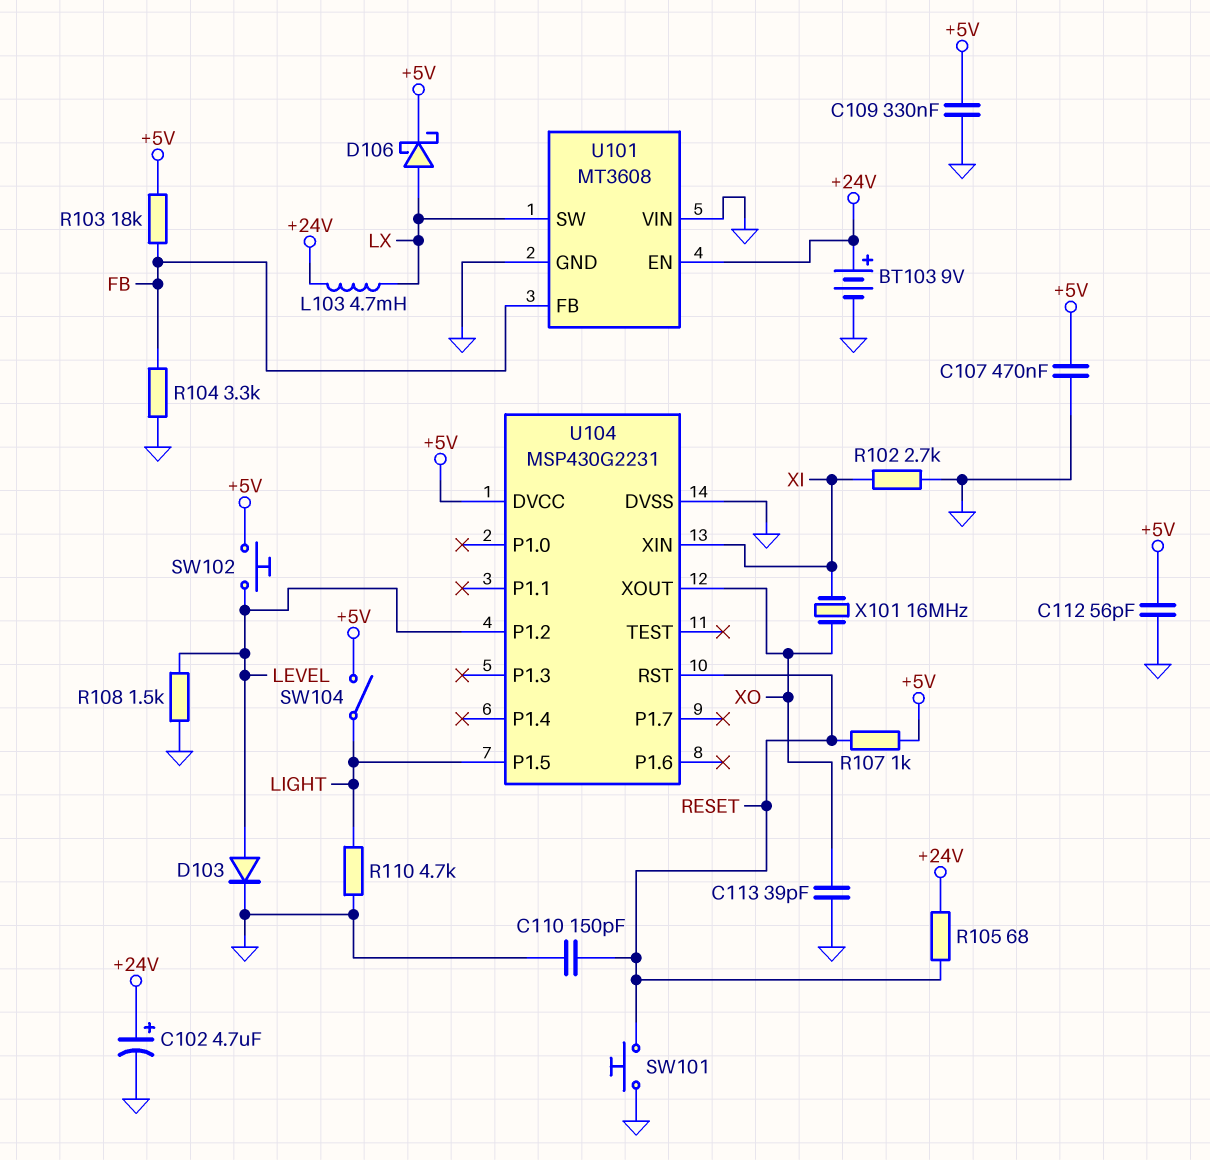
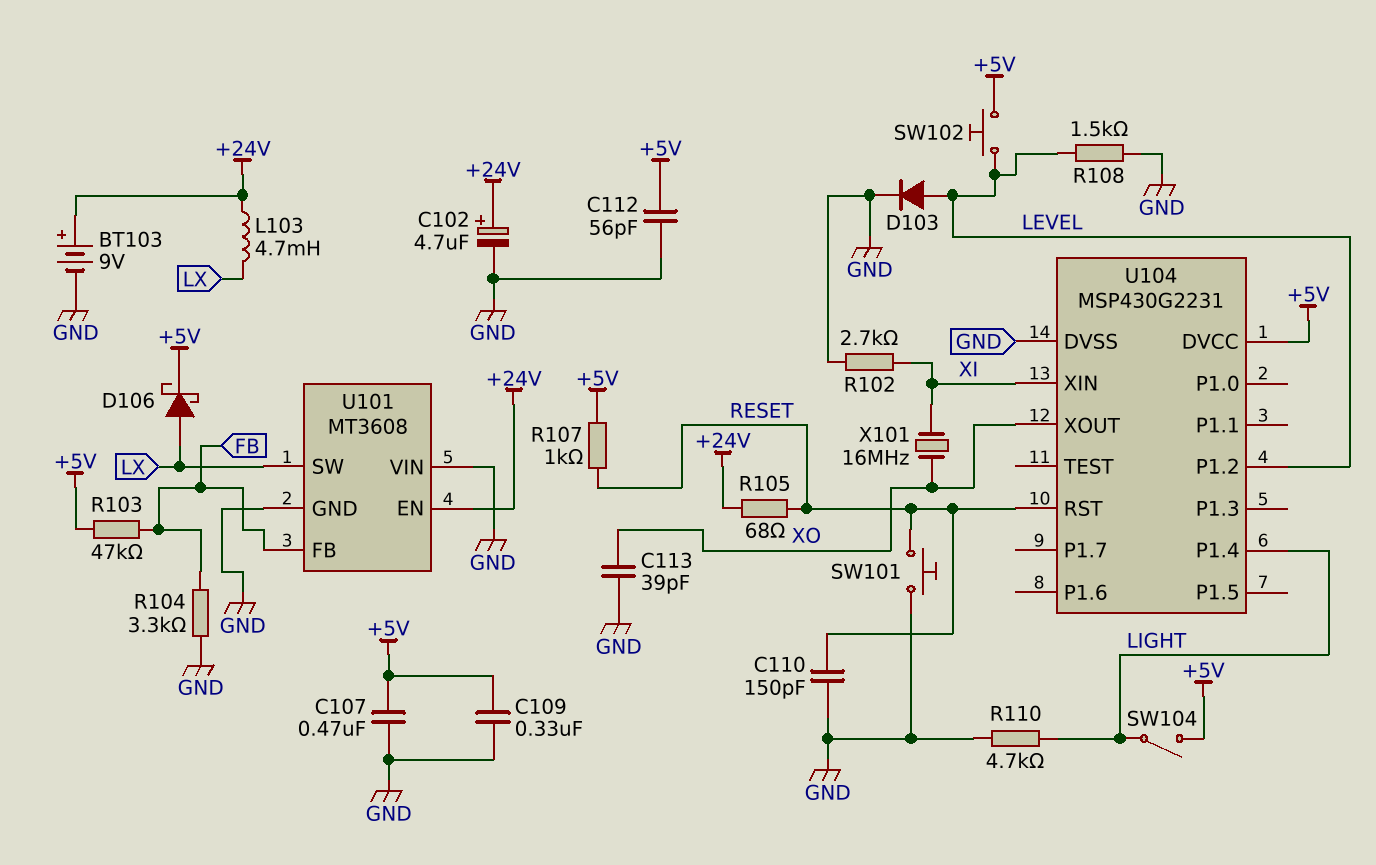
R103: 18k (+5V, FB) -> 47k (+5V, FB)
U104 pin P1.4: none -> LIGHT
U104 pin P1.5: LIGHT -> none

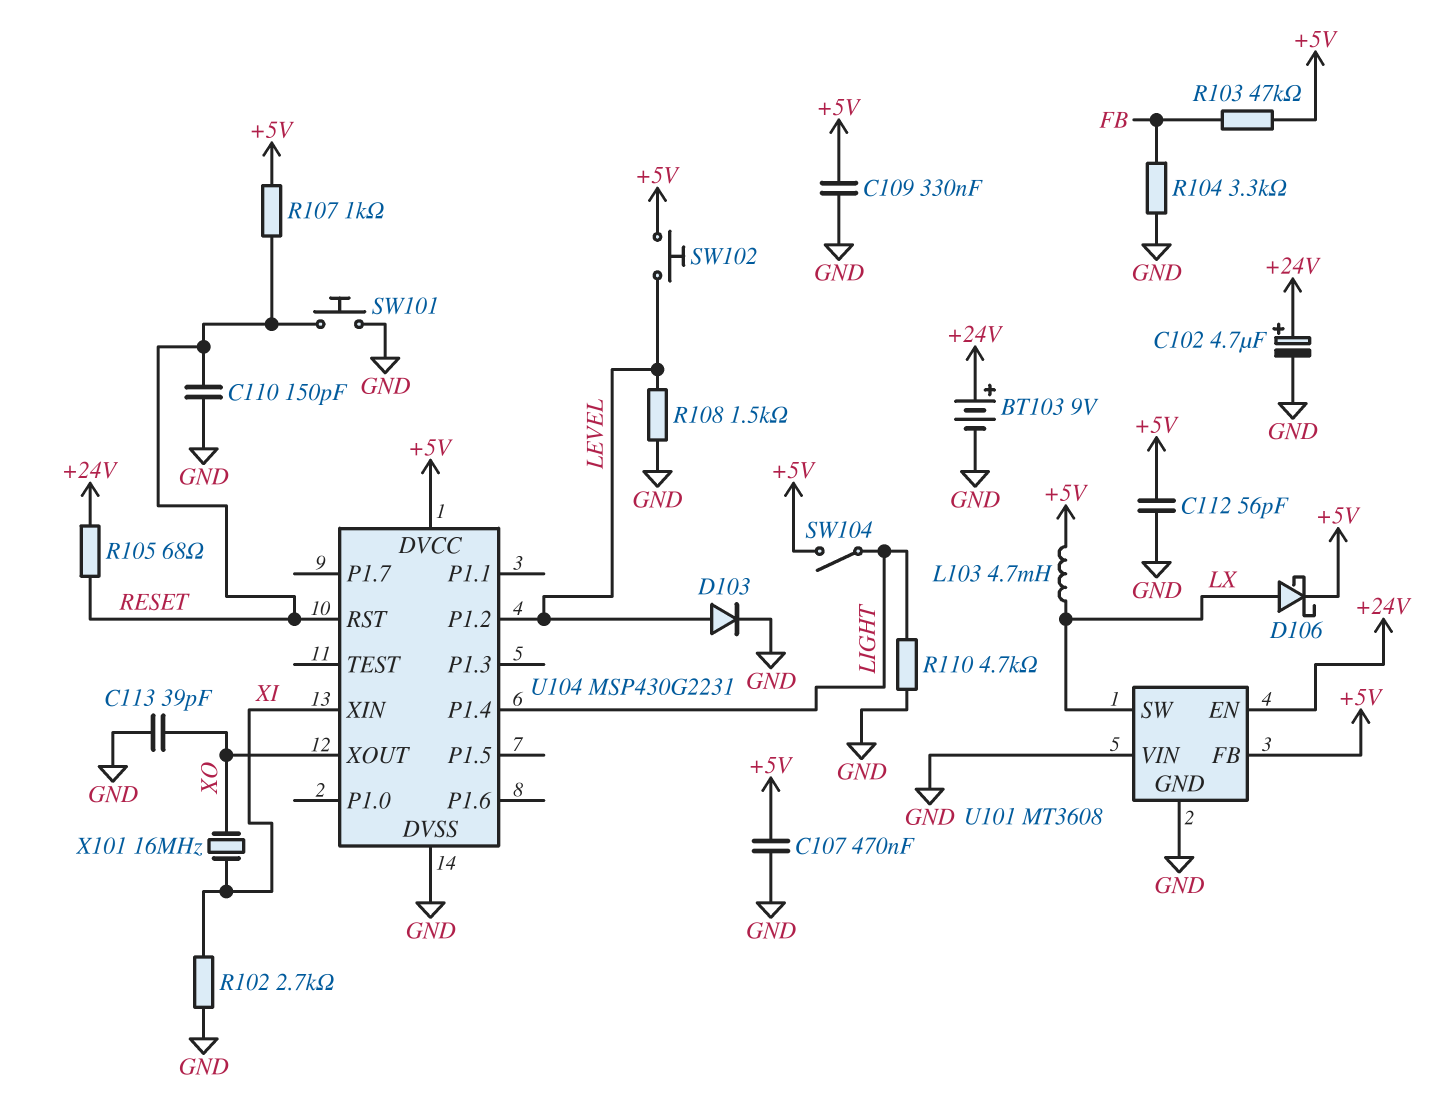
L103: 4.7mH (+24V, LX) -> 4.7mH (+5V, LX)
U101 pin FB: FB -> +5V

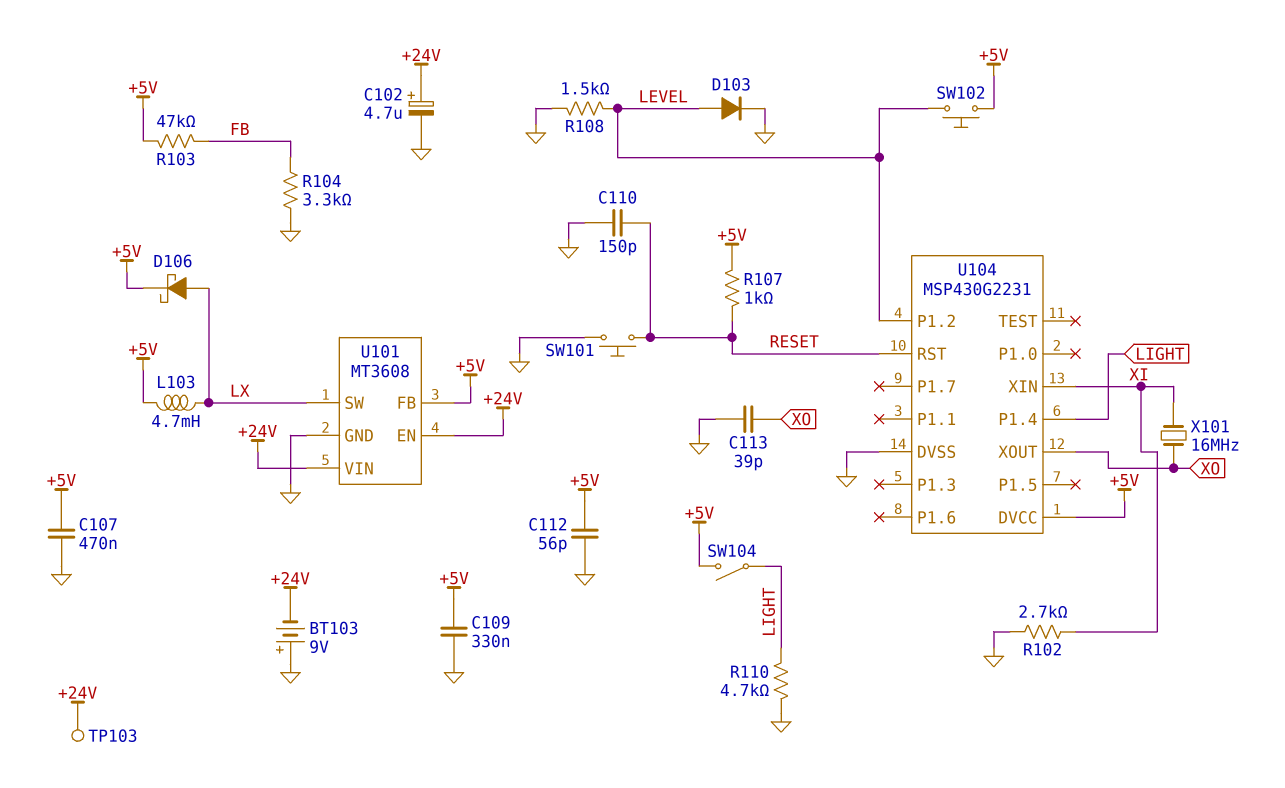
BT103: 9V (plus +24V, minus GND) -> 9V (plus GND, minus +24V)
R105: 68 (+24V, RESET) -> none
TP103: none -> test point (+24V)
U101 pin VIN: GND -> +24V

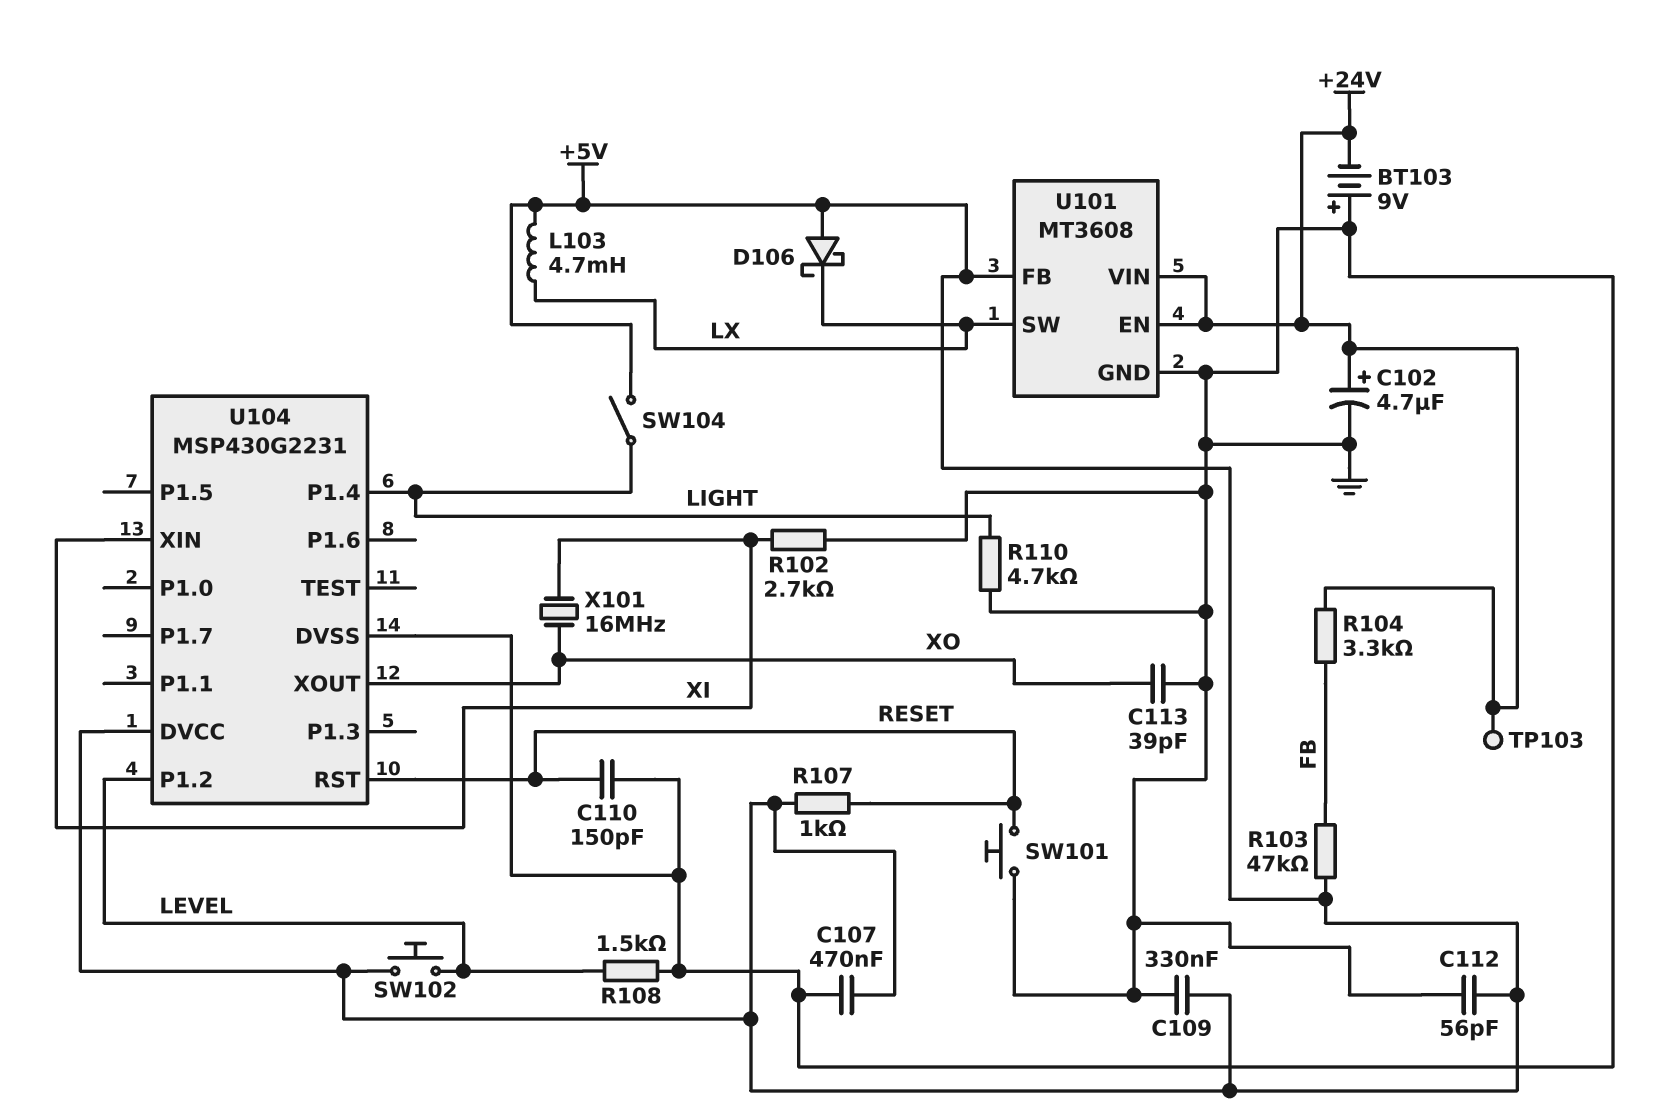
D103: diode (A LEVEL, K GND) -> none
D106: schottky (A LX, K +5V) -> schottky (A +5V, K LX)
R104: 3.3k (FB, GND) -> 3.3k (+24V, FB)

